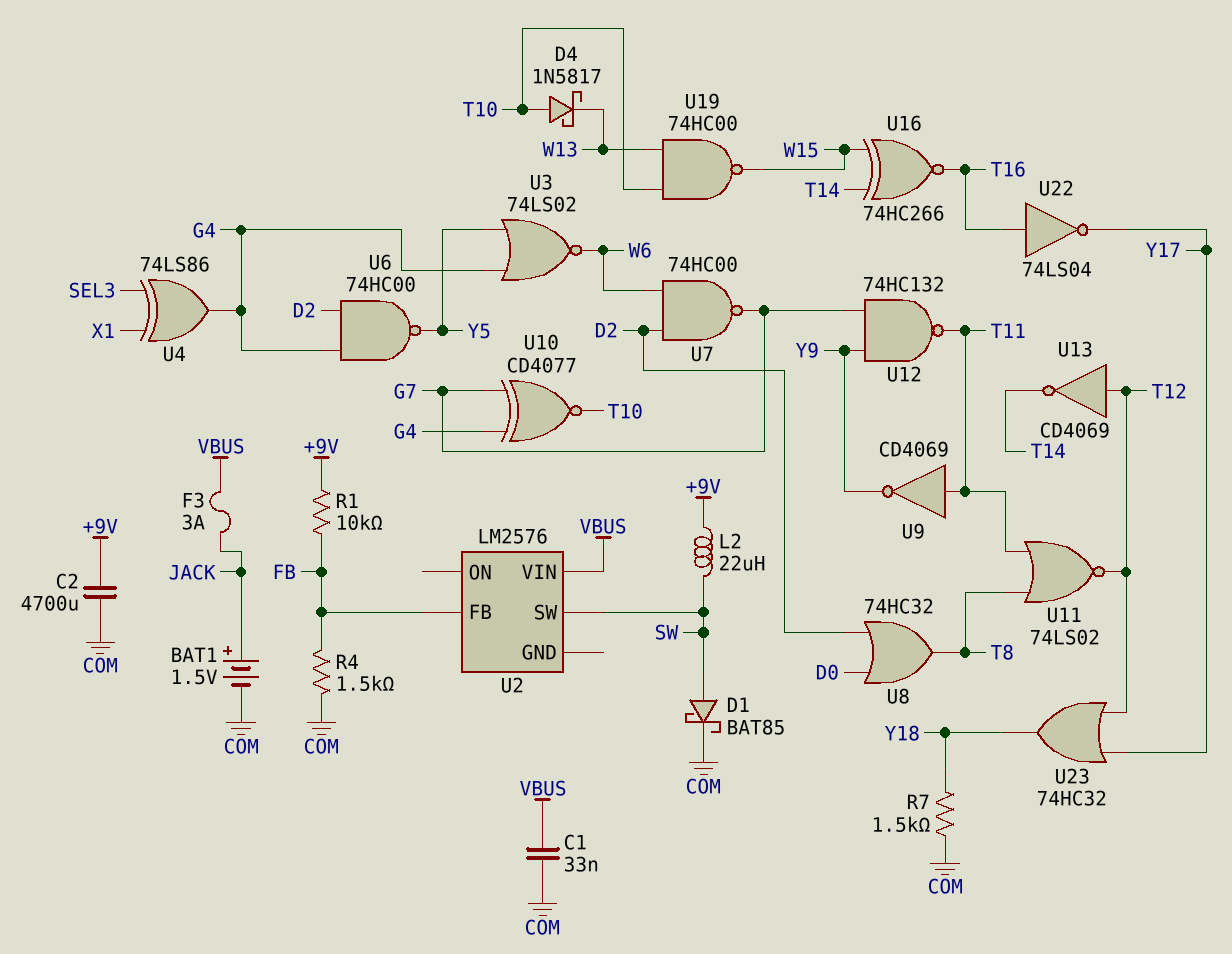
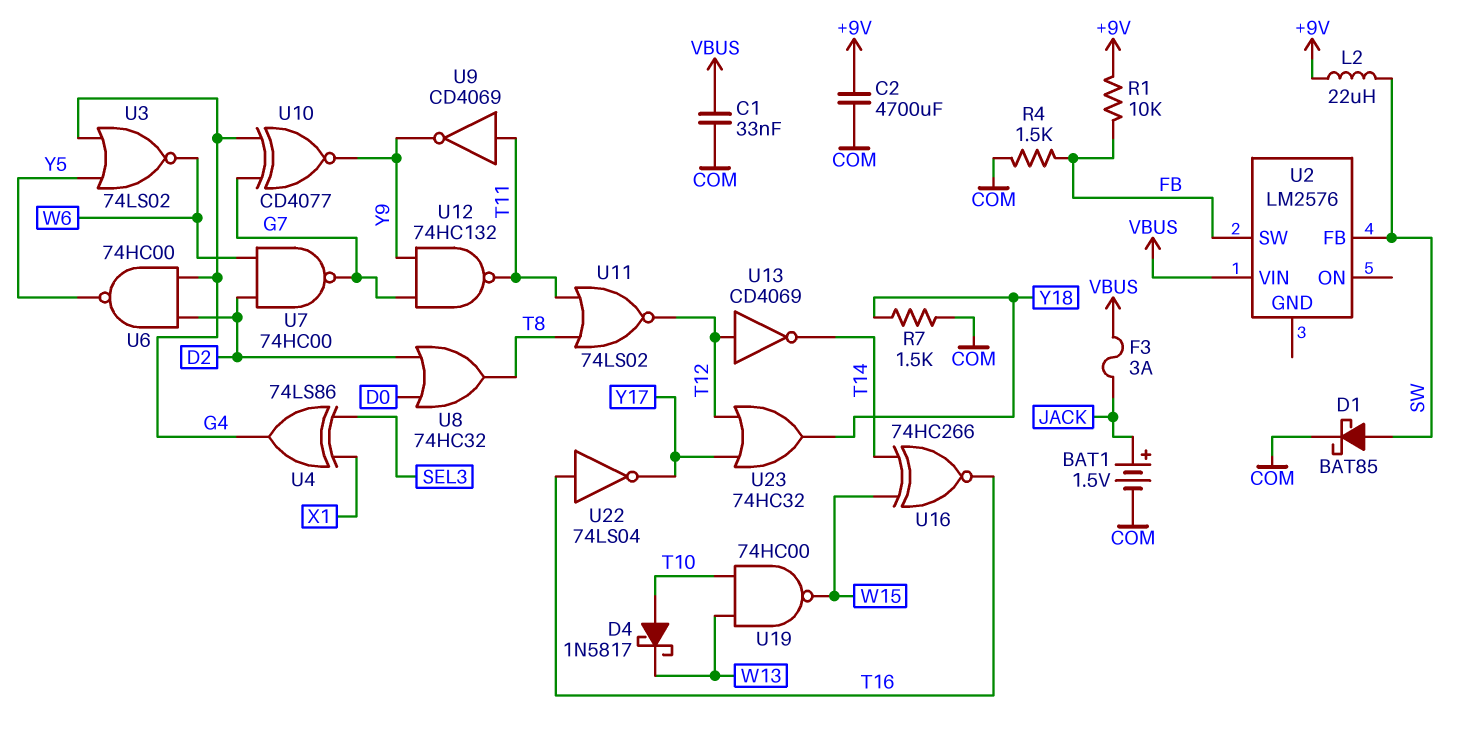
U2 pin FB: FB -> SW
U2 pin SW: SW -> FB
U10: XNOR CD4077 (in G4, in G7, out T10) -> XNOR CD4077 (in G4, in G7, out Y9)

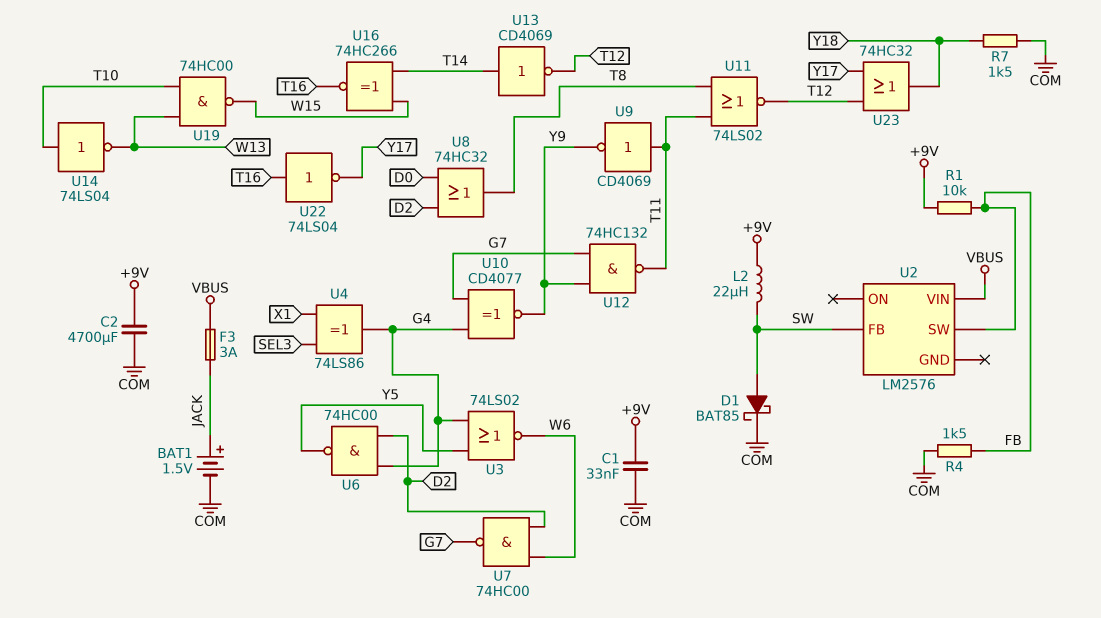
C1: 33nF (COM, VBUS) -> 33nF (+9V, COM)
D4: schottky 1N5817 (A T10, K W13) -> none
U13: NOT CD4069 (in T12, out T14) -> NOT CD4069 (in T14, out T12)
U14: none -> NOT 74LS04 (in T10, out W13)

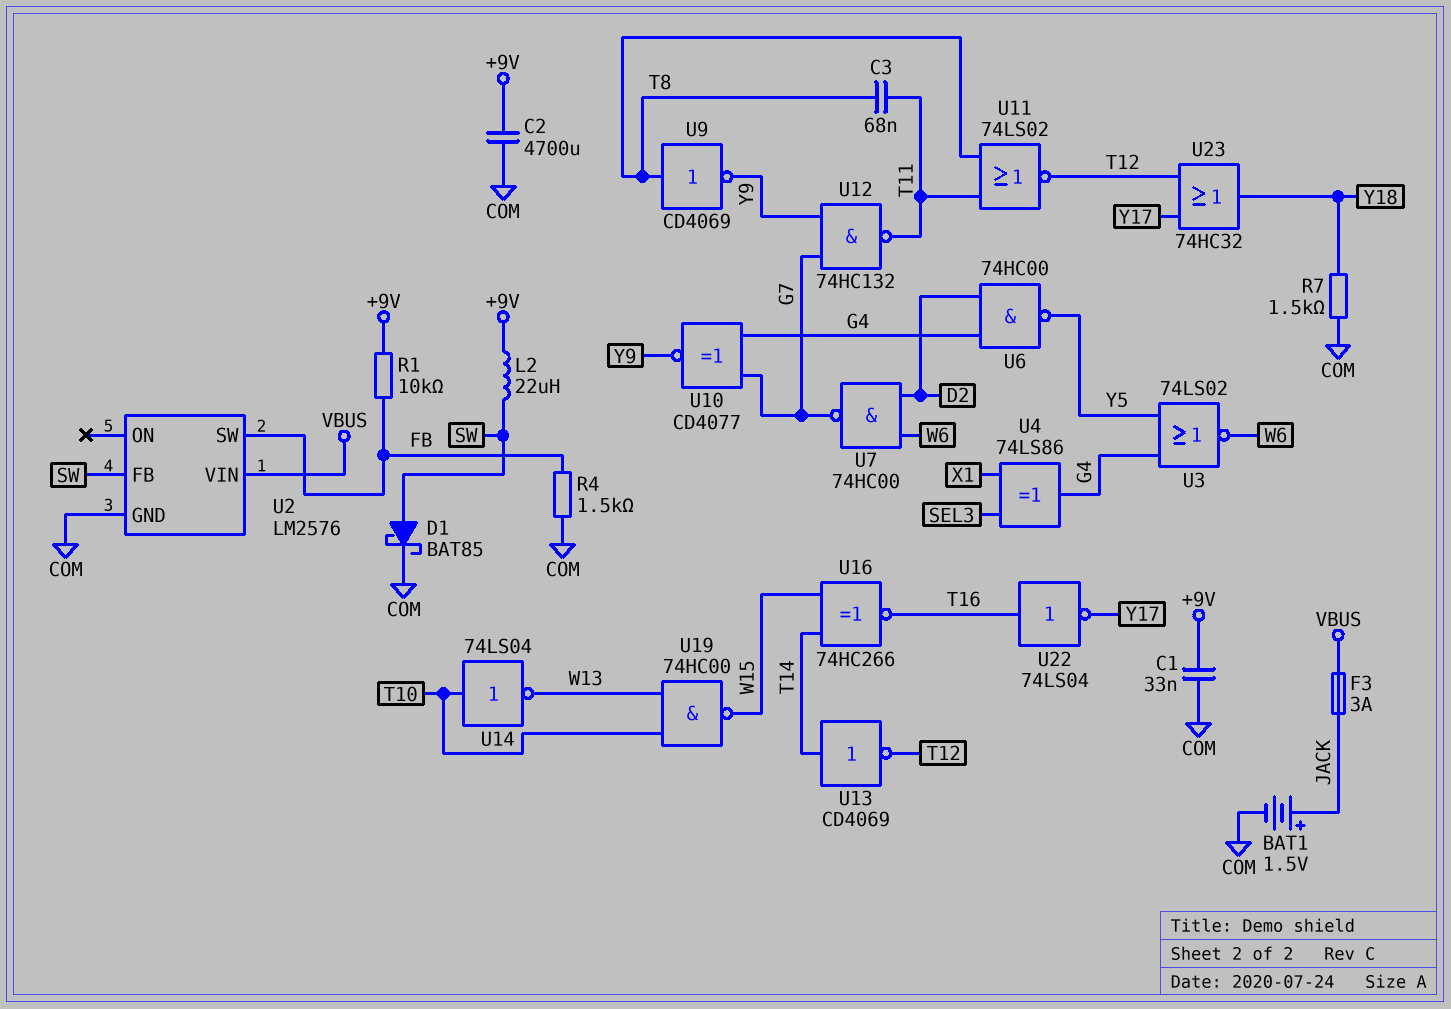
C3: none -> 68nF (T8, T11)
U2 pin GND: none -> COM
U8: OR 74HC32 (in D0, in D2, out T8) -> none
U9: NOT CD4069 (in T11, out Y9) -> NOT CD4069 (in T8, out Y9)

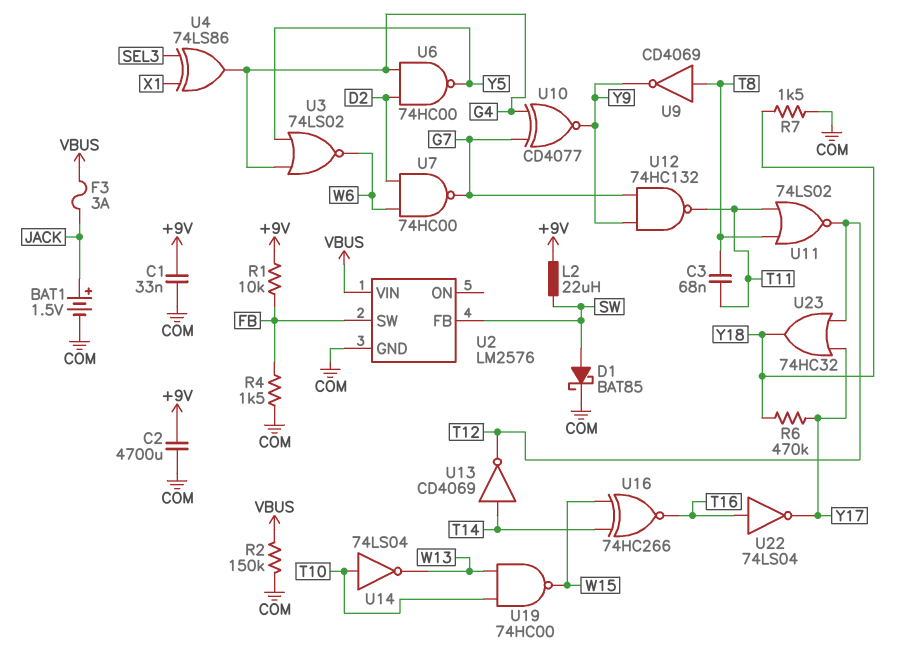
R2: none -> 150k (COM, VBUS)
R6: none -> 470k (Y17, Y18)

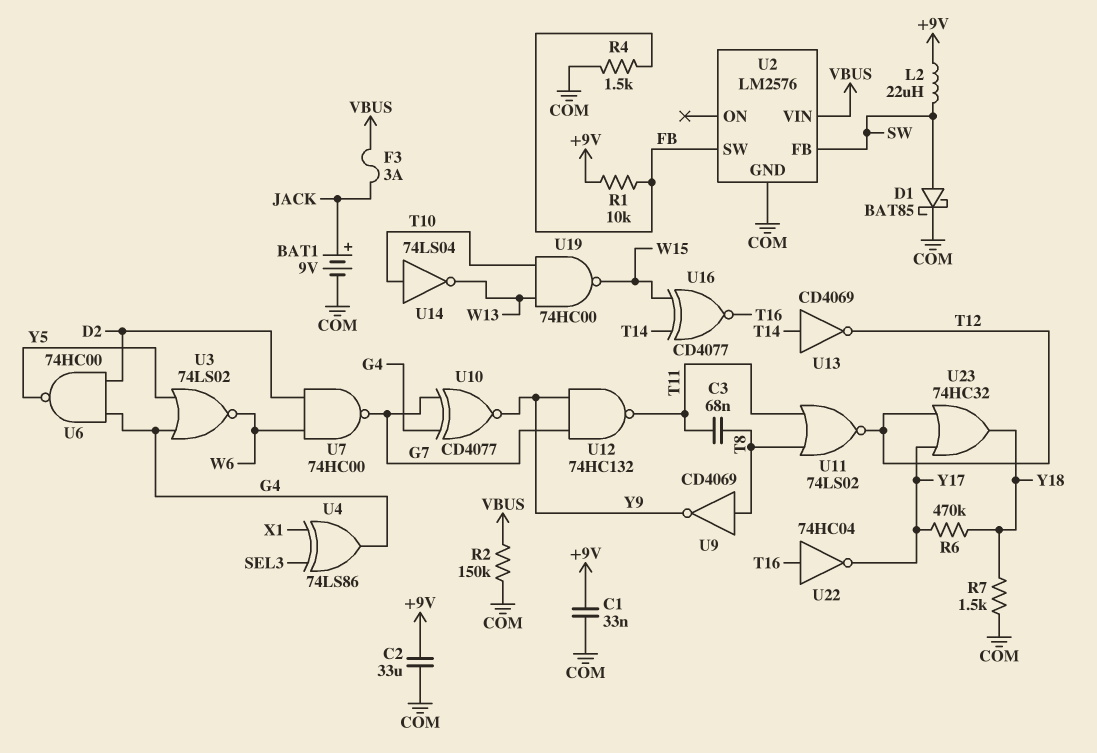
BAT1: 1.5V (plus JACK, minus COM) -> 9V (plus JACK, minus COM)
C2: 4700uF (+9V, COM) -> 33uF (+9V, COM)
U16: XNOR 74HC266 (in T14, in W15, out T16) -> XNOR CD4077 (in T14, in W15, out T16)
U22: NOT 74LS04 (in T16, out Y17) -> NOT 74HC04 (in T16, out Y17)

